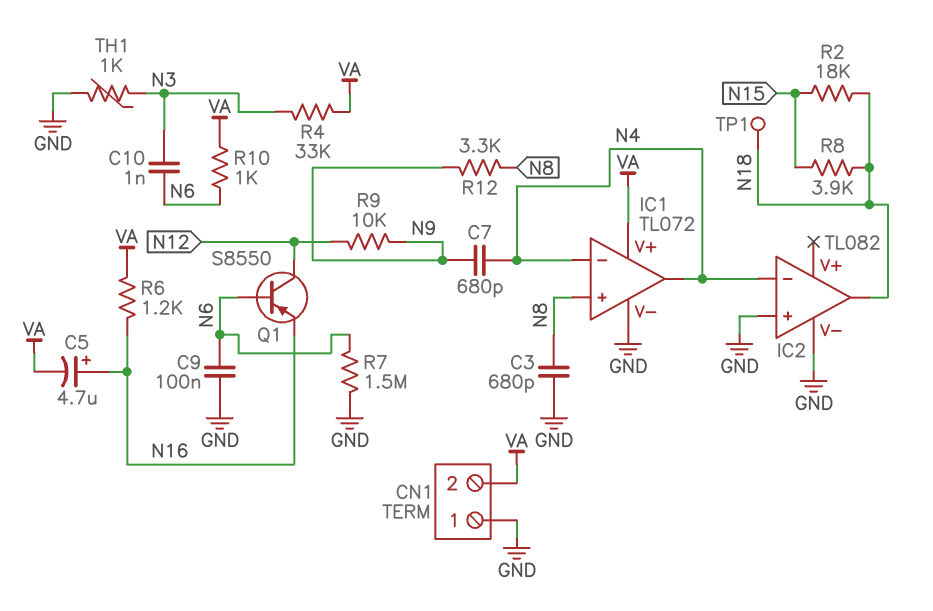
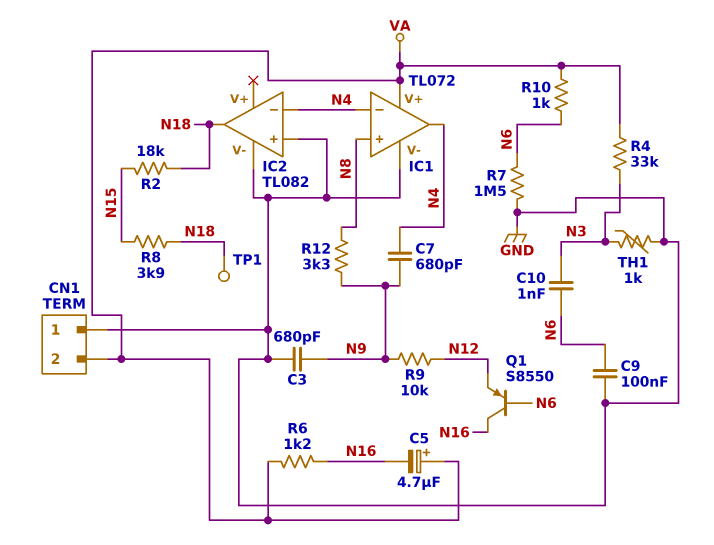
C3: 680pF (GND, N8) -> 680pF (GND, N9)
C5: 4.7uF (plus N16, minus VA) -> 4.7uF (plus VA, minus N16)
Q1: PNP S8550 (B N6, C N12, E N16) -> PNP S8550 (B N6, C N16, E N12)

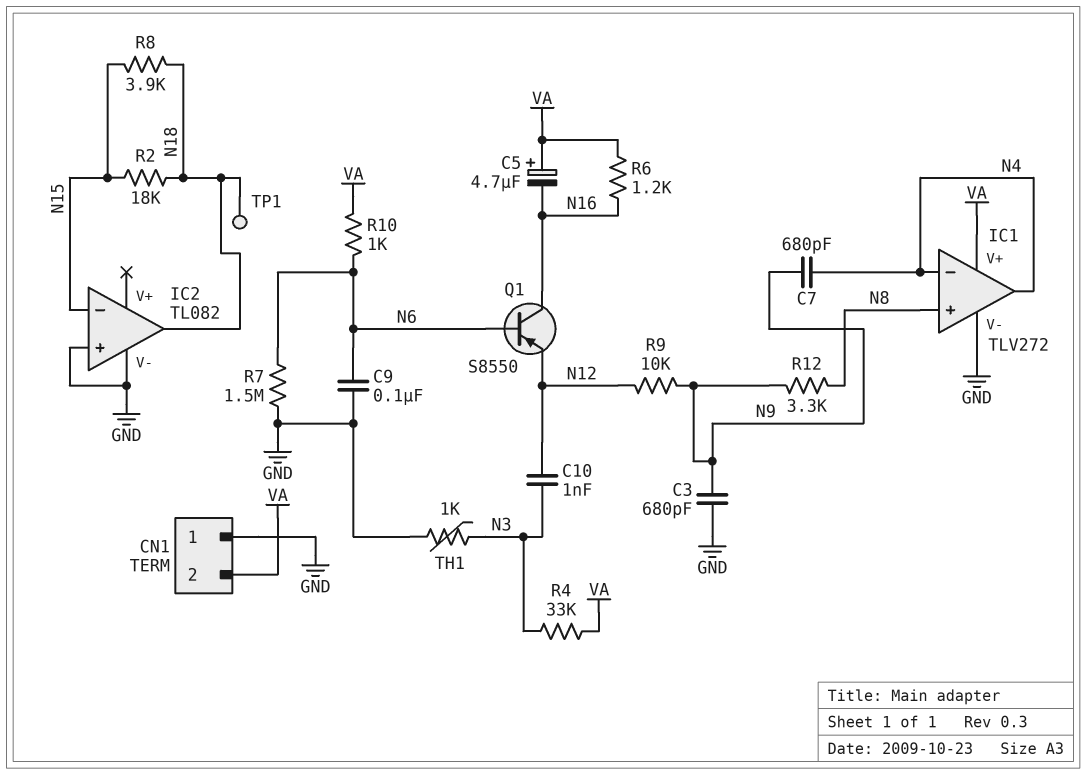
C10: 1nF (N3, N6) -> 1nF (N3, N12)
IC1: TL072 -> TLV272
IC2 pin in-: N4 -> N15

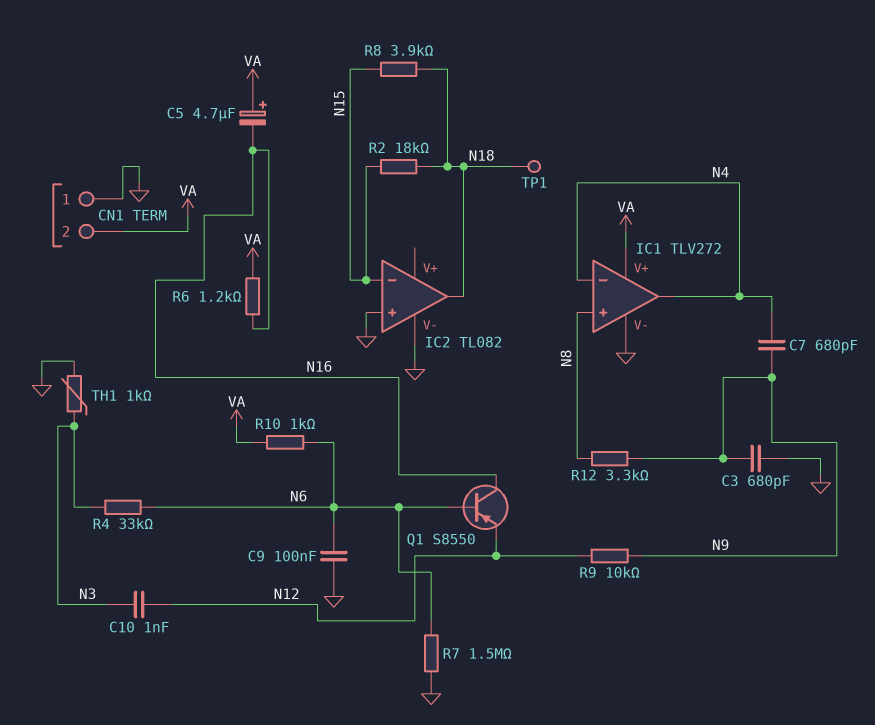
R4: 33k (N3, VA) -> 33k (N3, N6)

